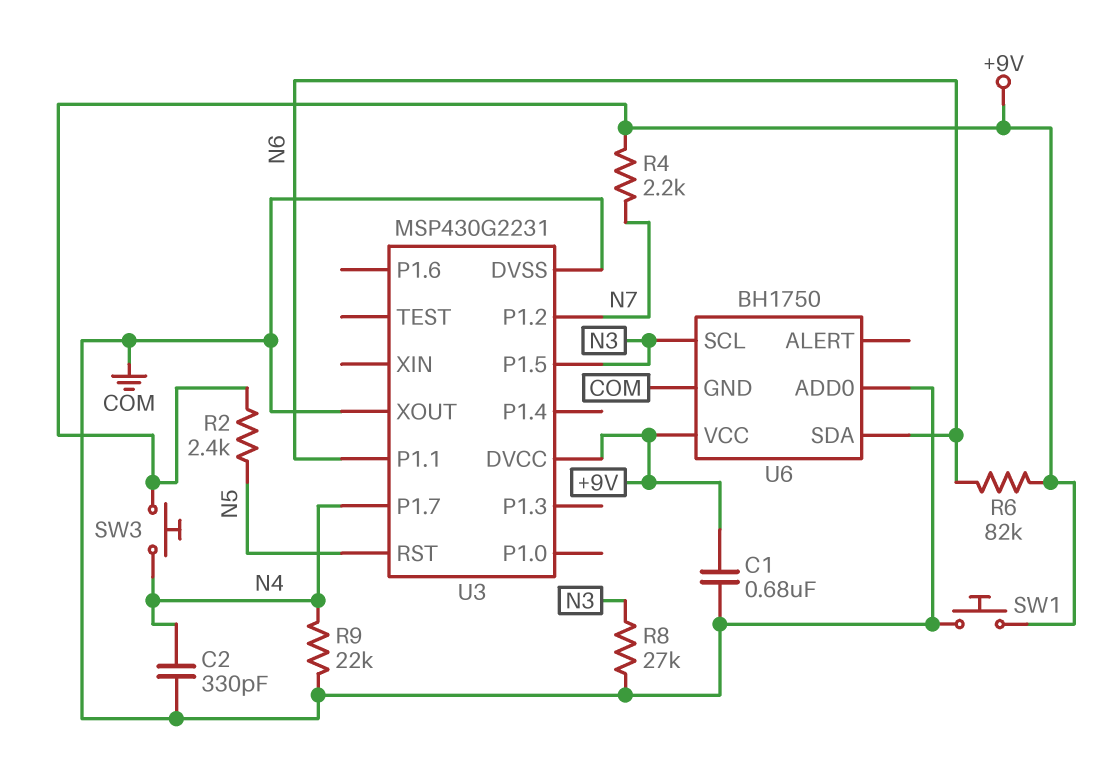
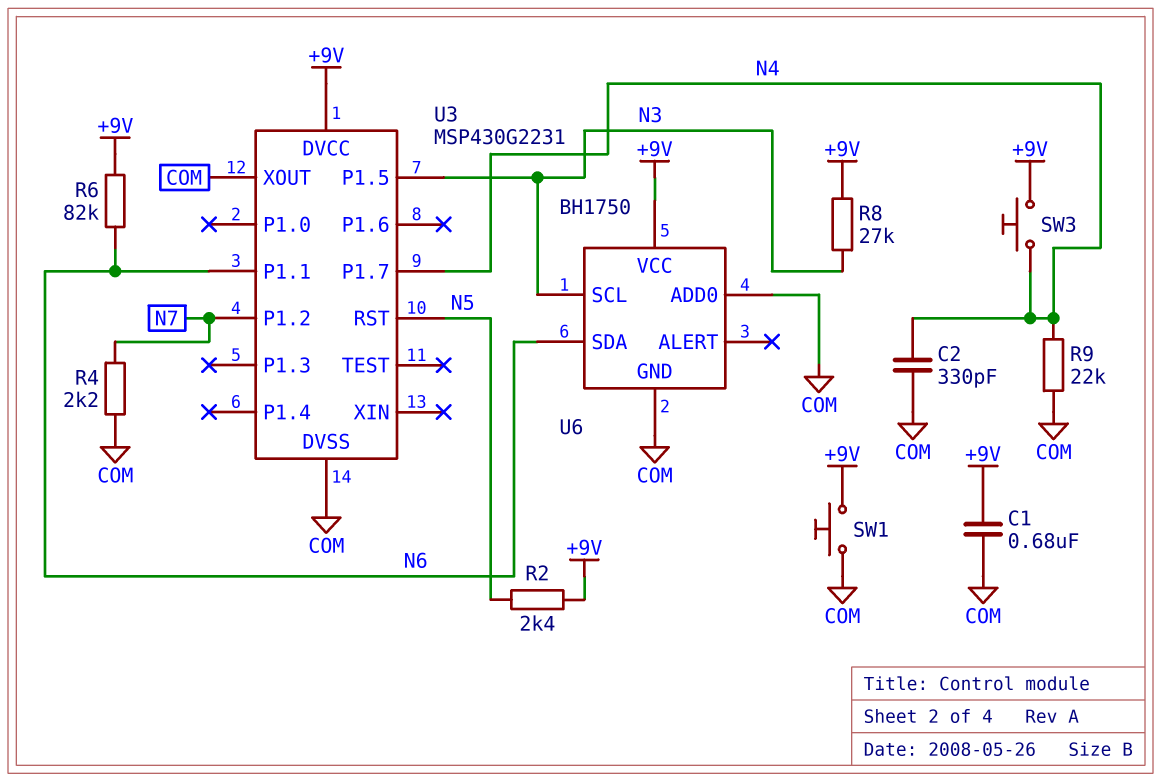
R4: 2.2k (+9V, N7) -> 2.2k (COM, N7)
R8: 27k (COM, N3) -> 27k (+9V, N3)

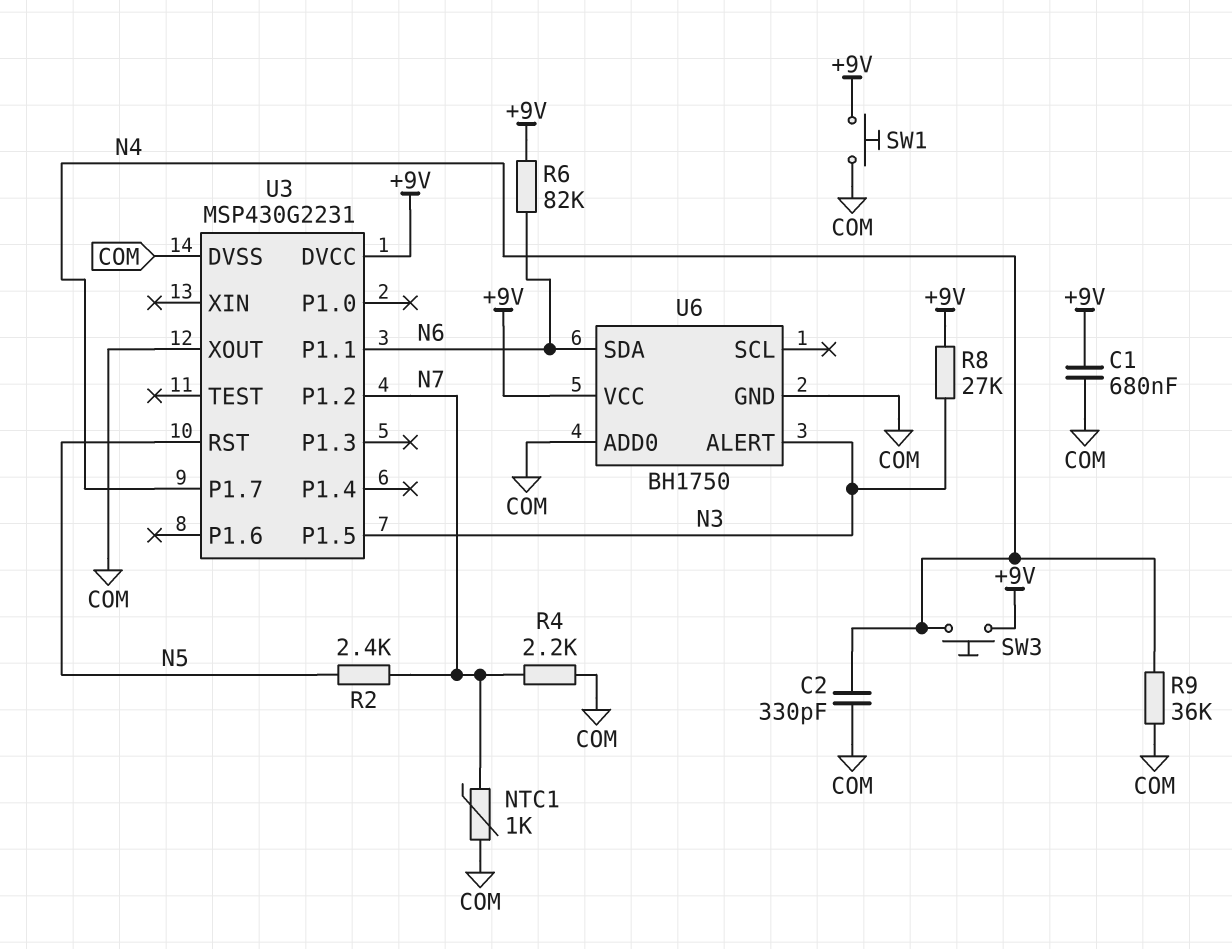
NTC1: none -> 1k (COM, N7)
R2: 2.4k (+9V, N5) -> 2.4k (N5, N7)
R9: 22k (COM, N4) -> 36k (COM, N4)
U6 pin ALERT: none -> N3
U6 pin SCL: N3 -> none

